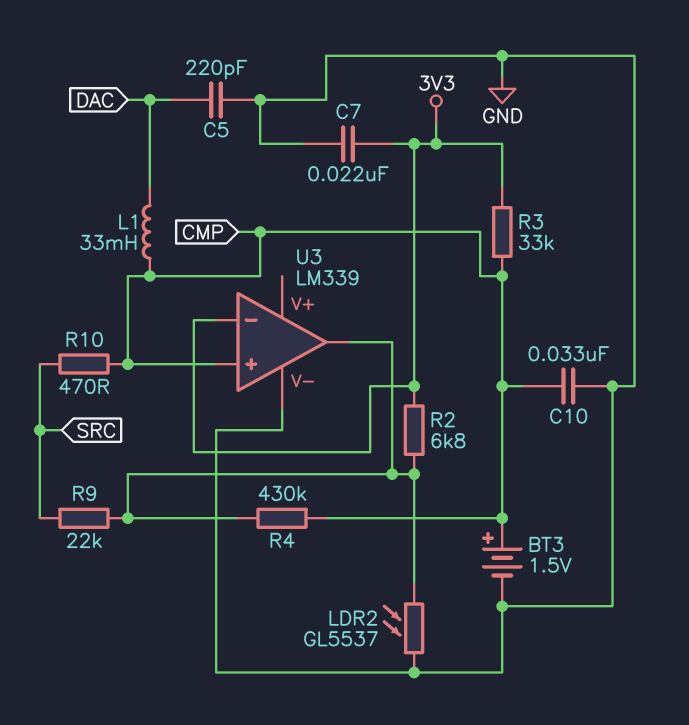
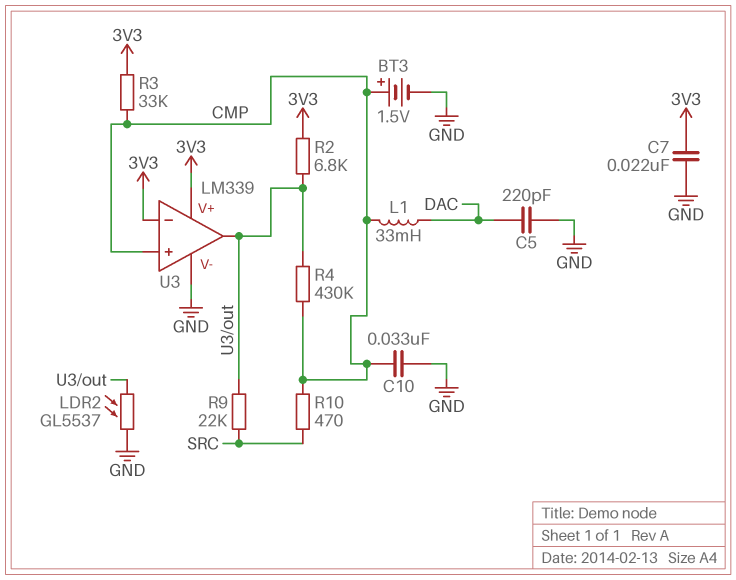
U3 pin V+: none -> 3V3

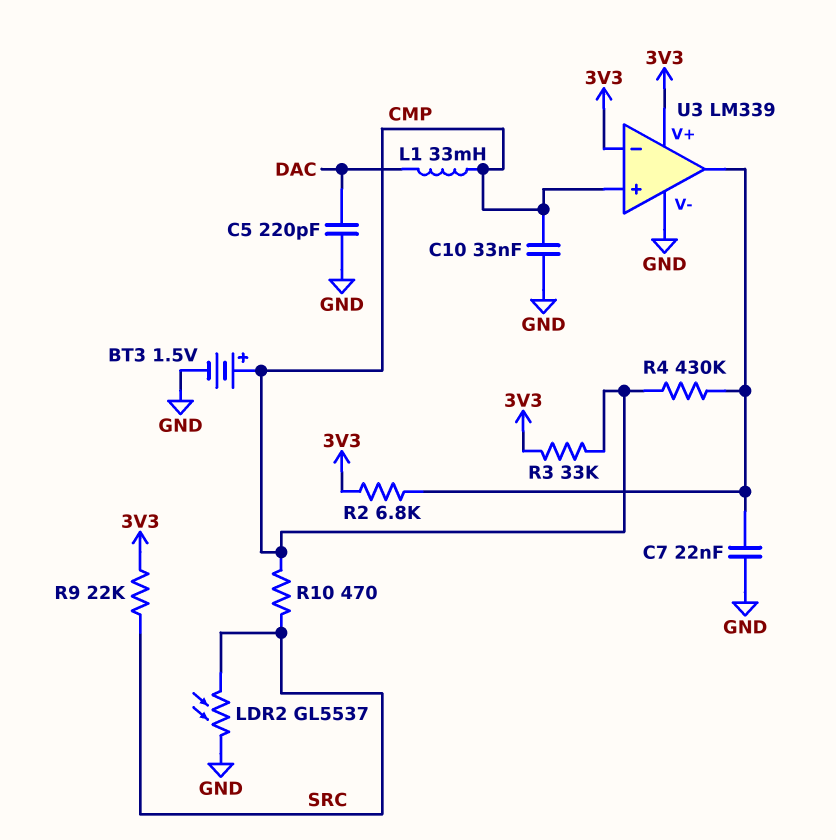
C7: 22nF (3V3, GND) -> 22nF (GND, U3/out)
LDR2: GL5537 (GND, U3/out) -> GL5537 (GND, SRC)
R9: 22k (SRC, U3/out) -> 22k (3V3, SRC)

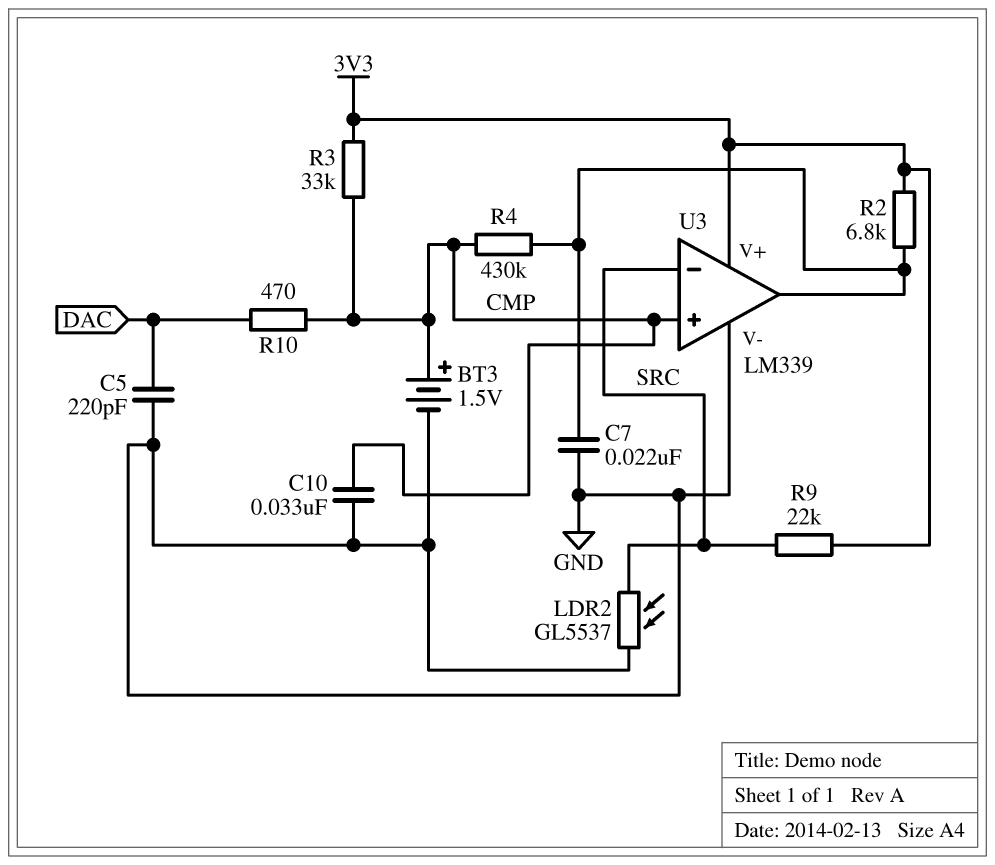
L1: 33mH (CMP, DAC) -> none
R10: 470 (CMP, SRC) -> 470 (CMP, DAC)
U3 pin in-: 3V3 -> SRC

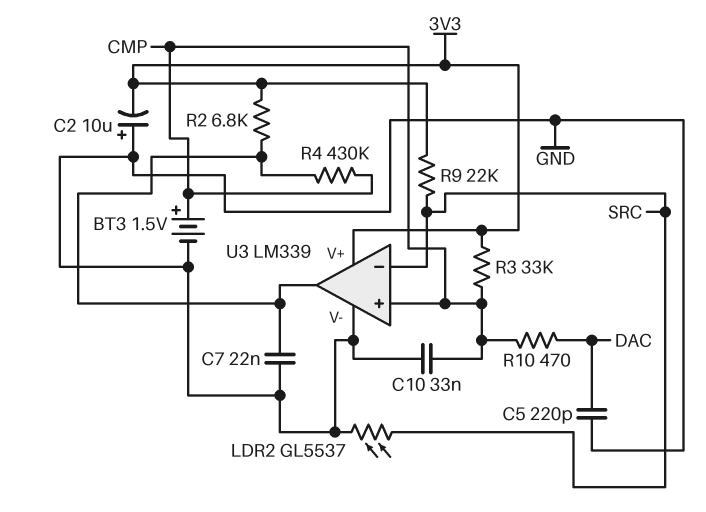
C2: none -> 10uF (plus GND, minus 3V3)

